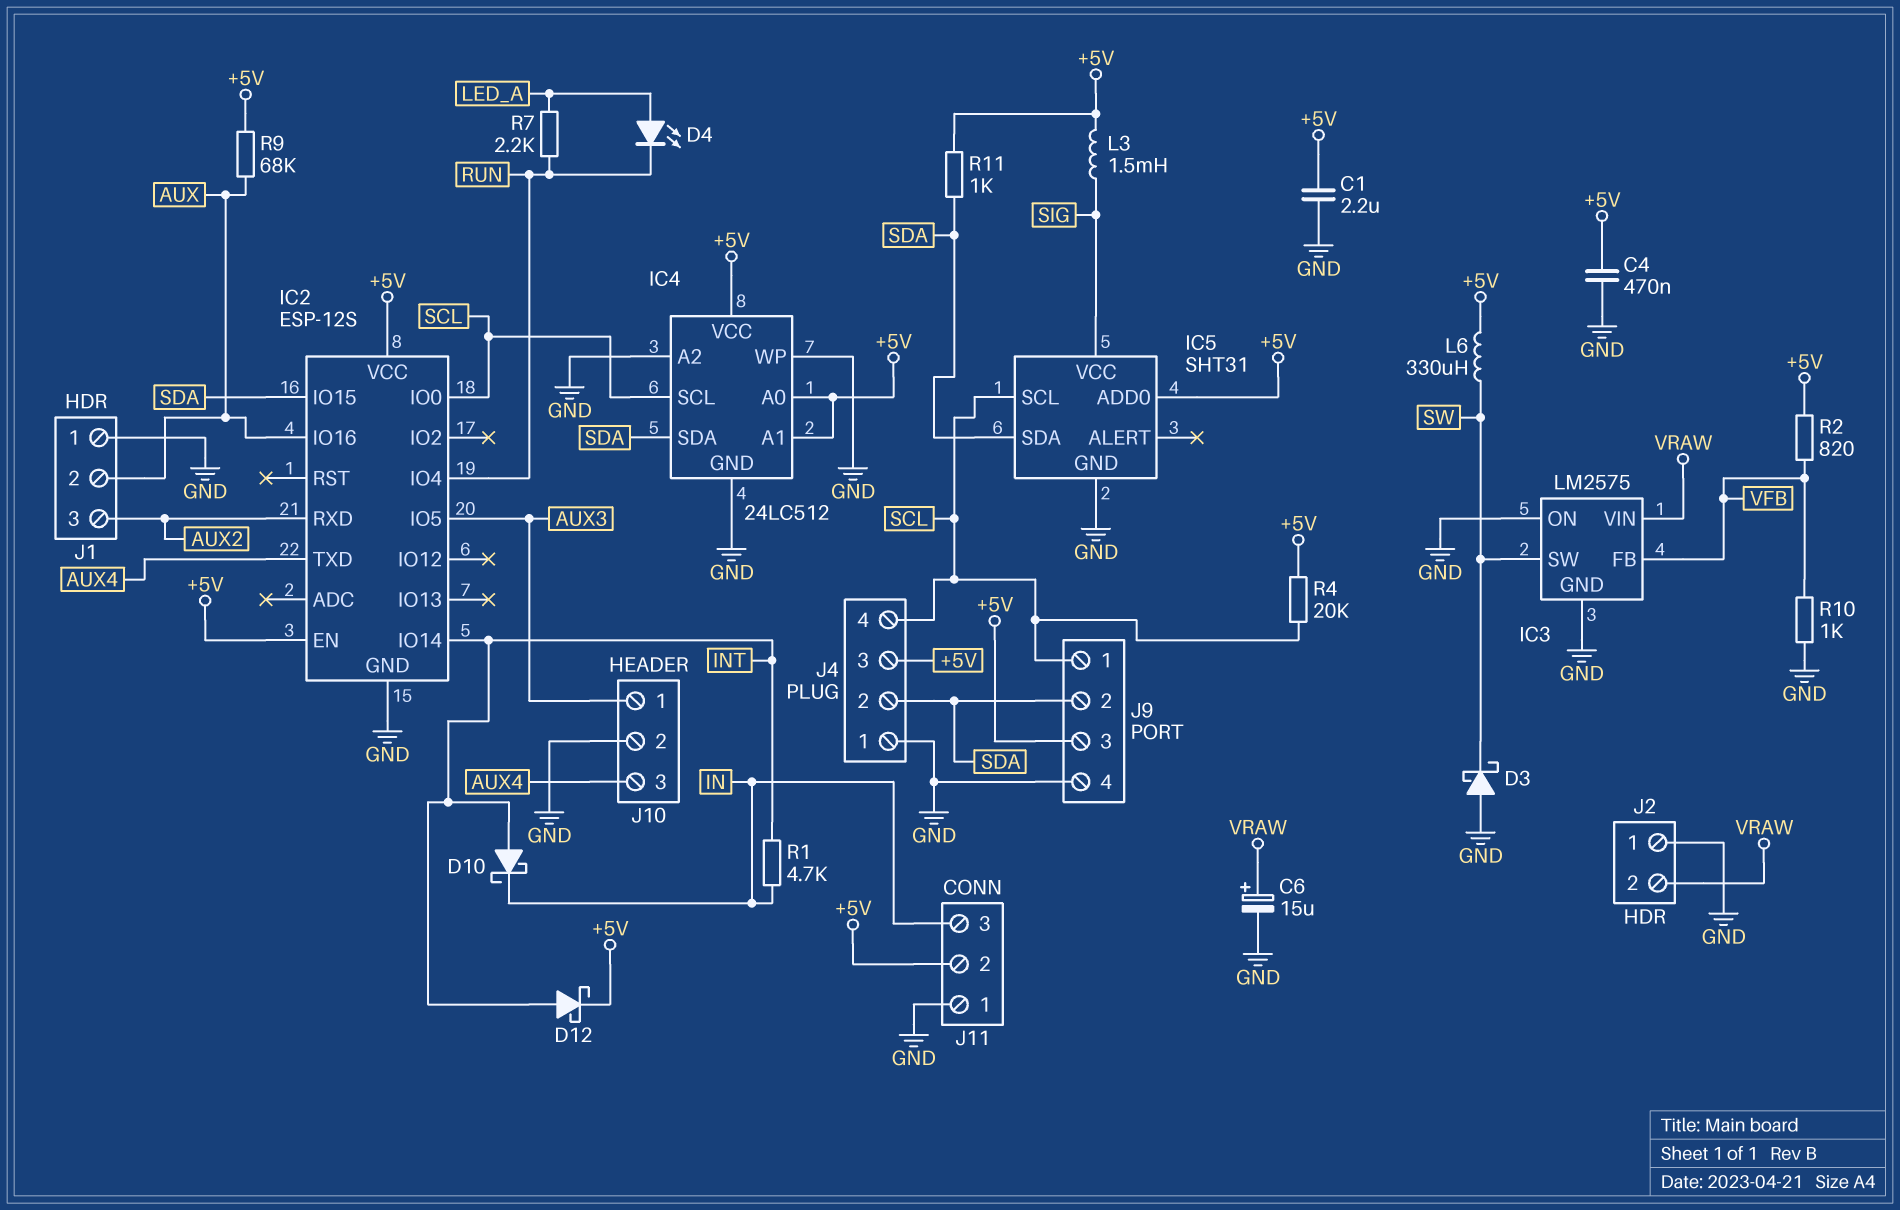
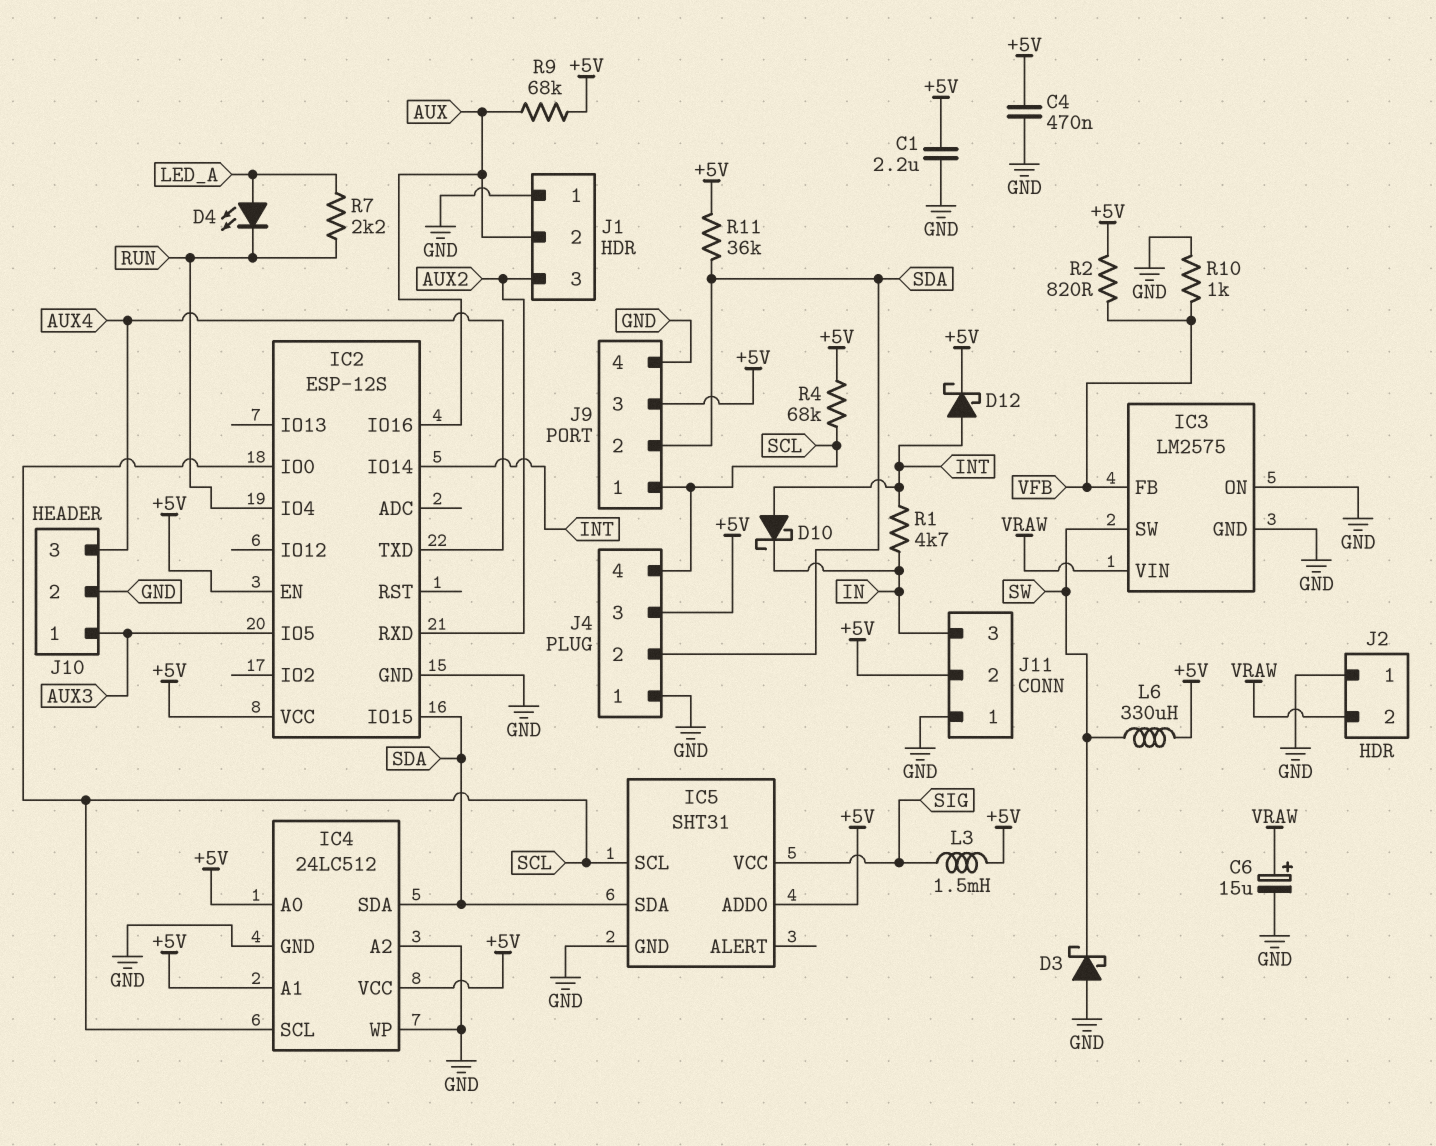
R4: 20k (+5V, SCL) -> 68k (+5V, SCL)
R11: 1k (+5V, SDA) -> 36k (+5V, SDA)

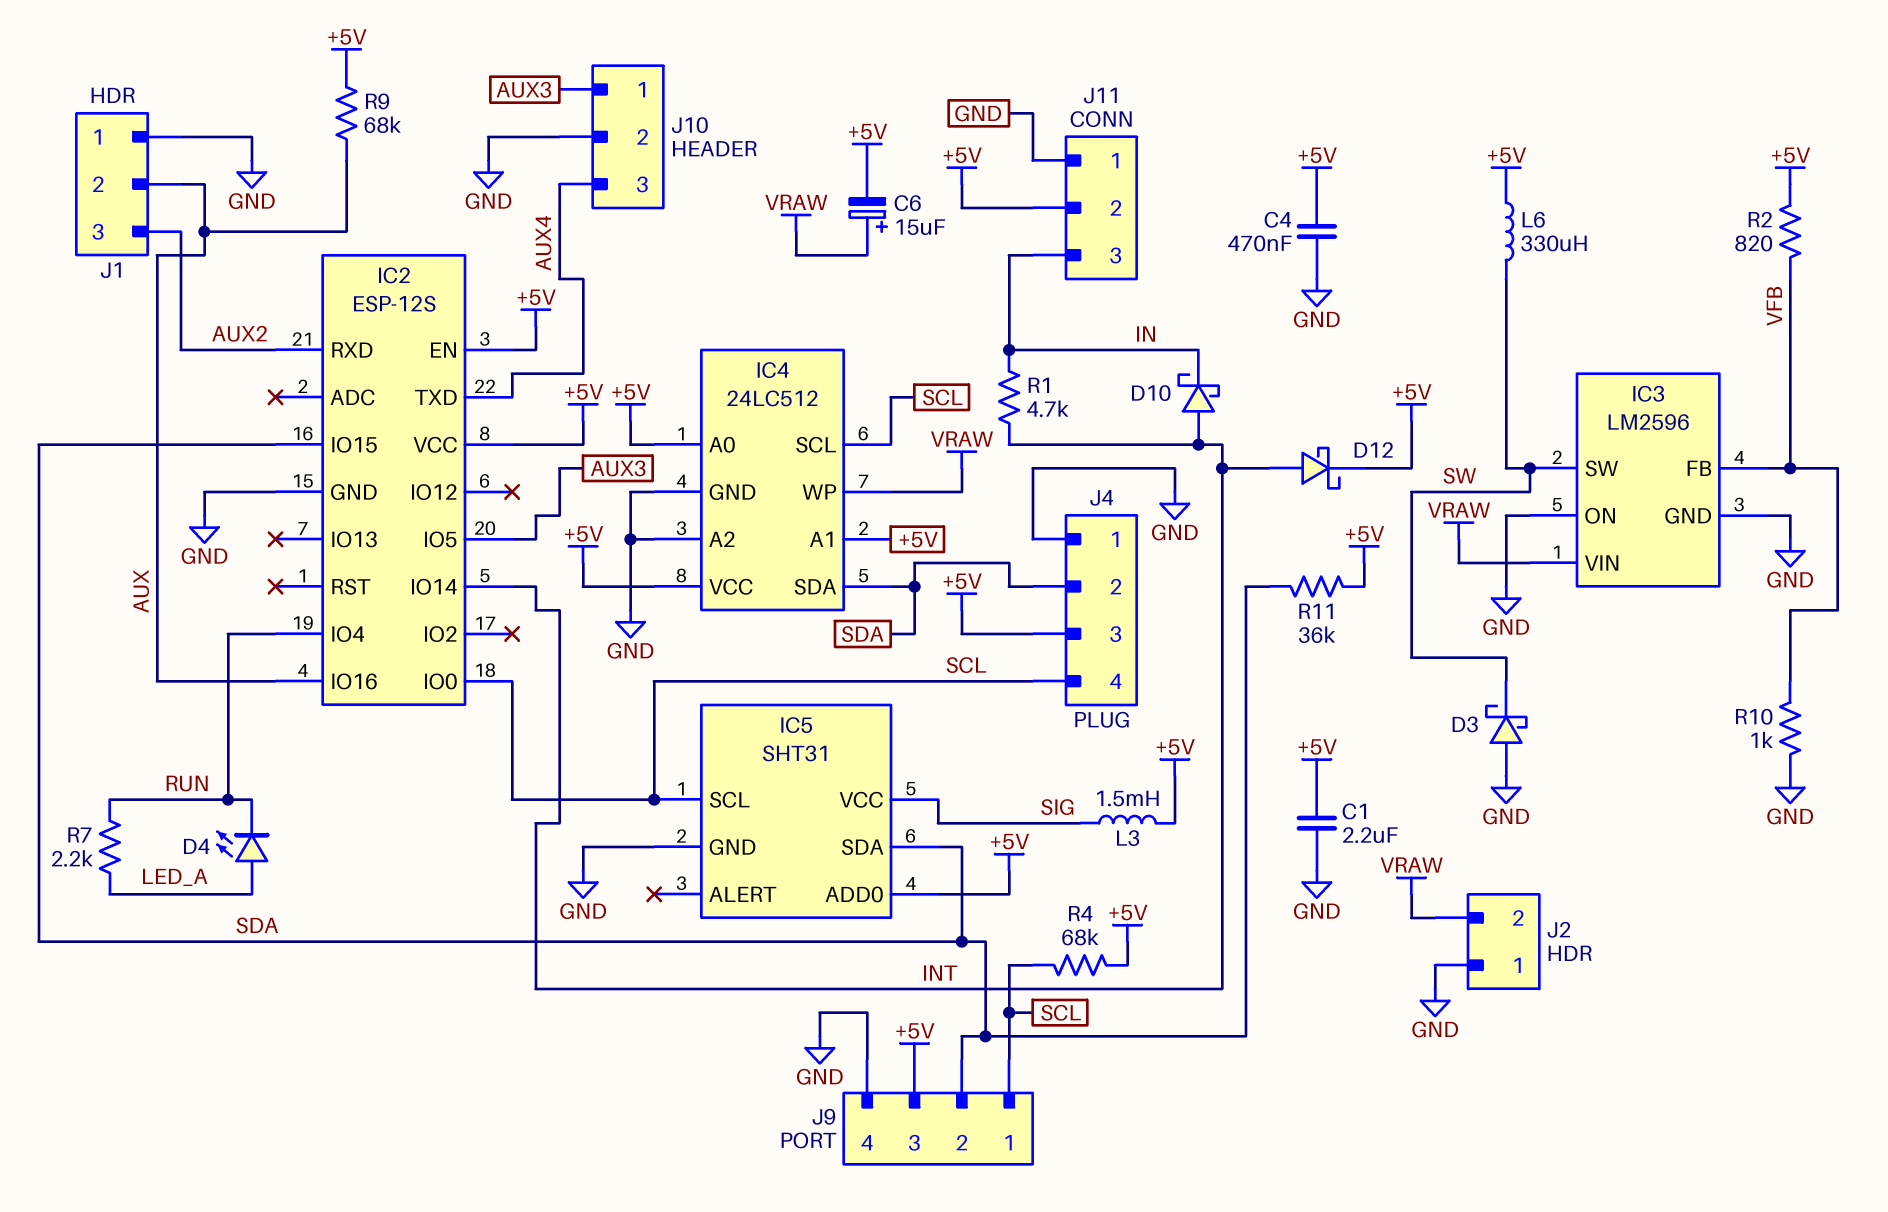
C6: 15uF (plus VRAW, minus GND) -> 15uF (plus VRAW, minus +5V)
IC3: LM2575 -> LM2596
IC4 pin WP: GND -> VRAW

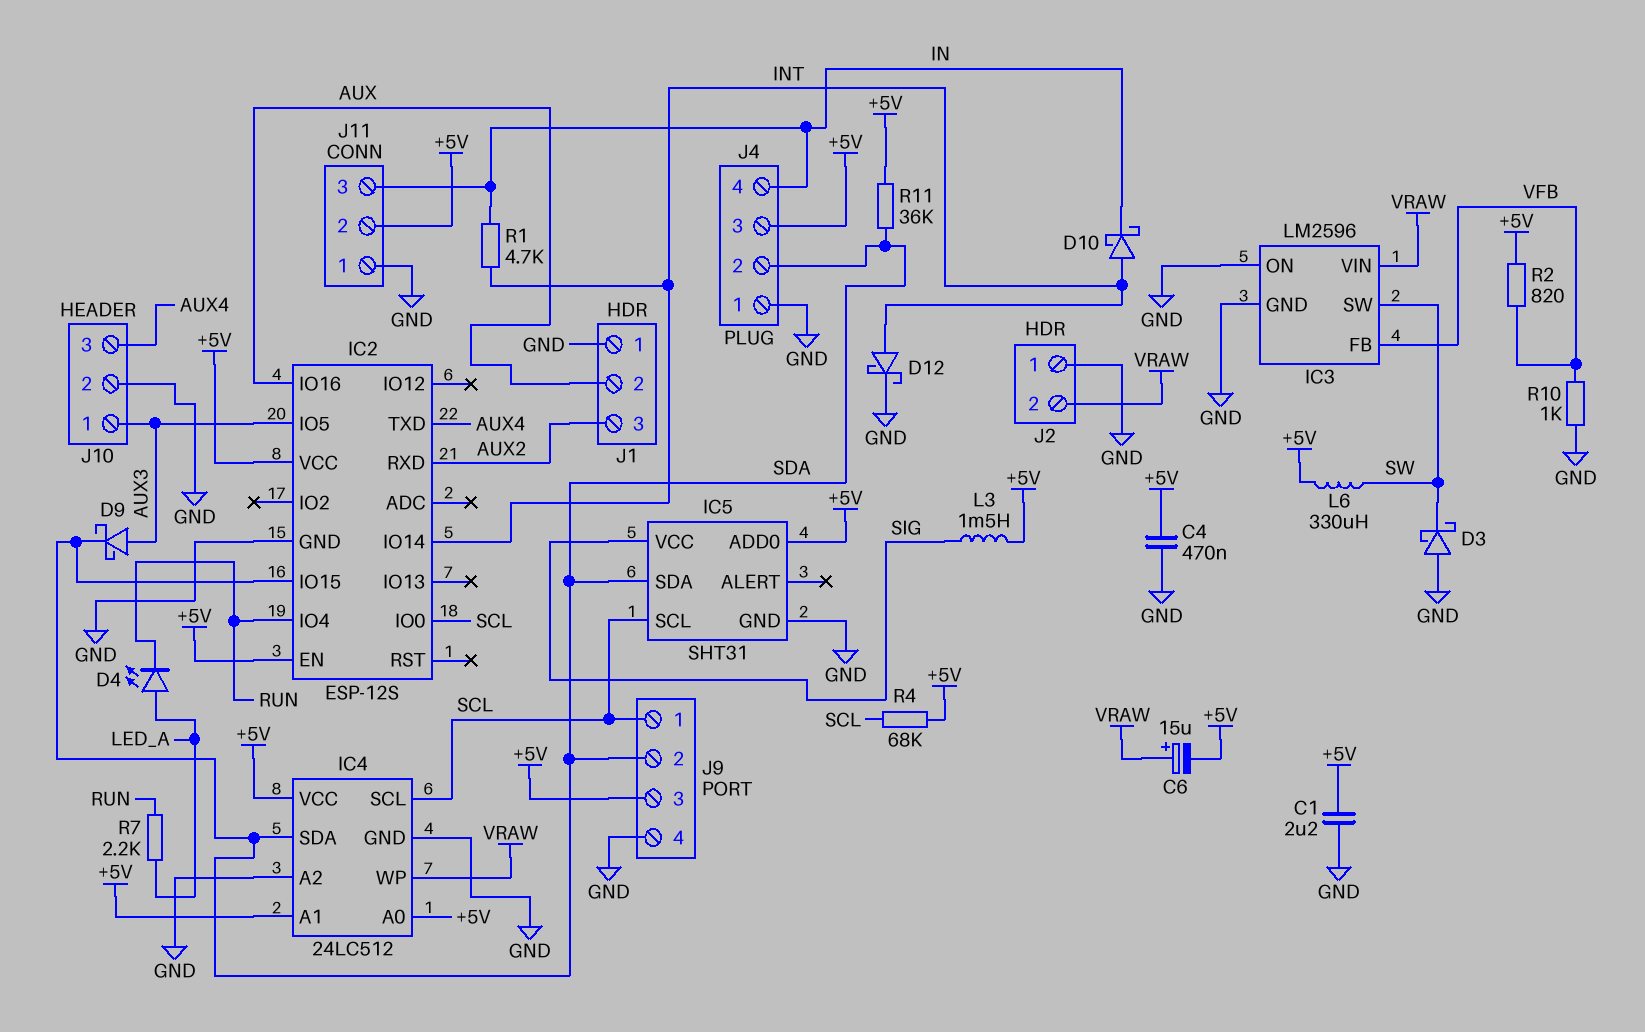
D9: none -> schottky (A AUX3, K SDA)
D12: schottky (A INT, K +5V) -> schottky (A INT, K GND)
J4 pin 4: SCL -> IN
R9: 68k (+5V, AUX) -> none

